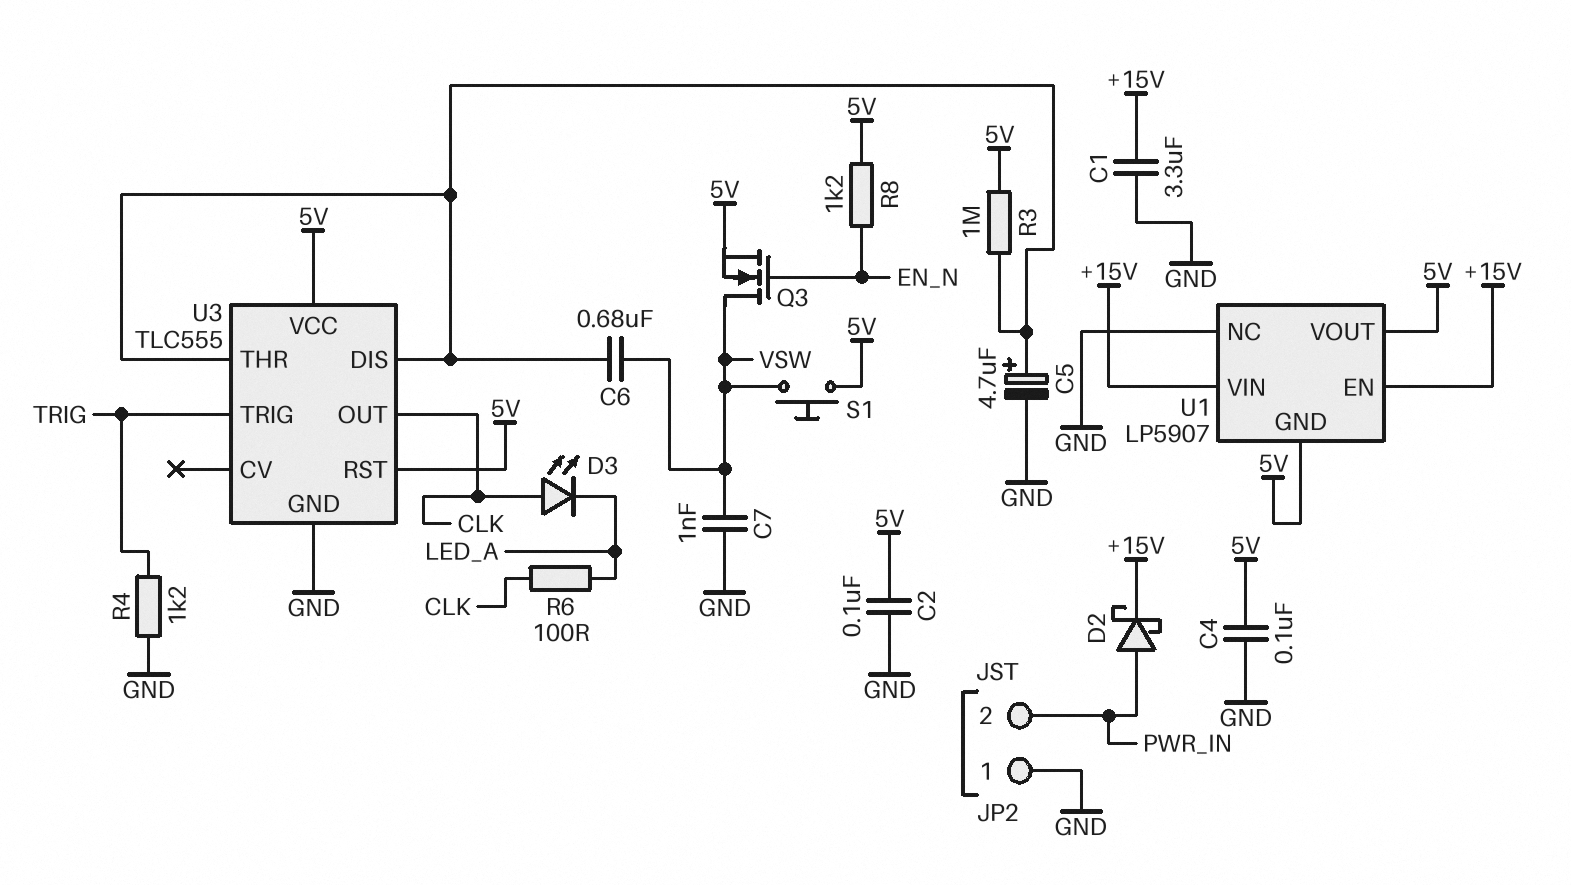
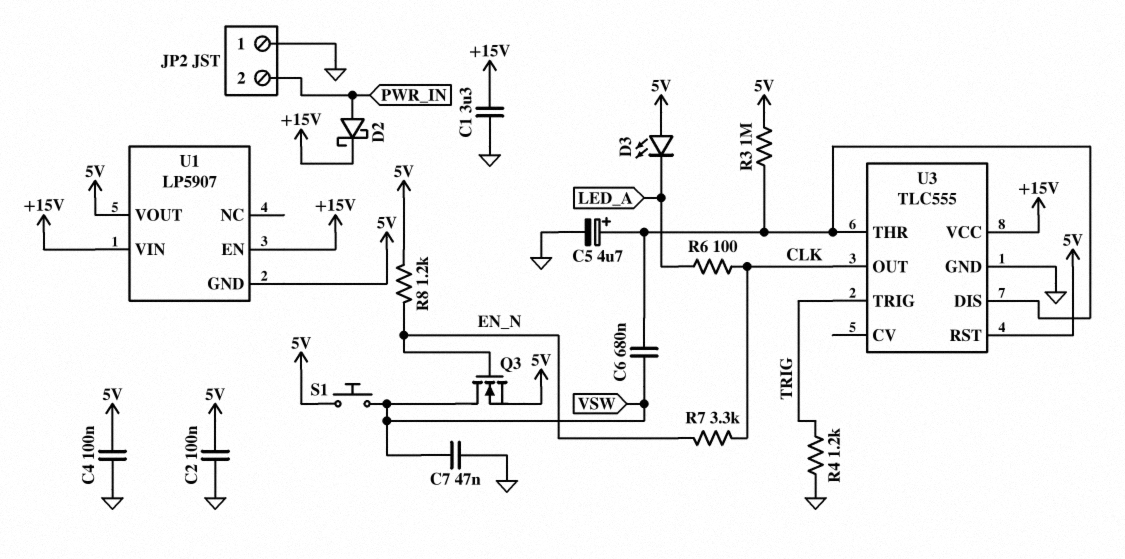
C7: 1nF (GND, VSW) -> 47nF (GND, VSW)
D3: LED (A CLK, K LED_A) -> LED (A 5V, K LED_A)
R7: none -> 3.3k (CLK, EN_N)
U1 pin NC: GND -> none
U3 pin VCC: 5V -> +15V

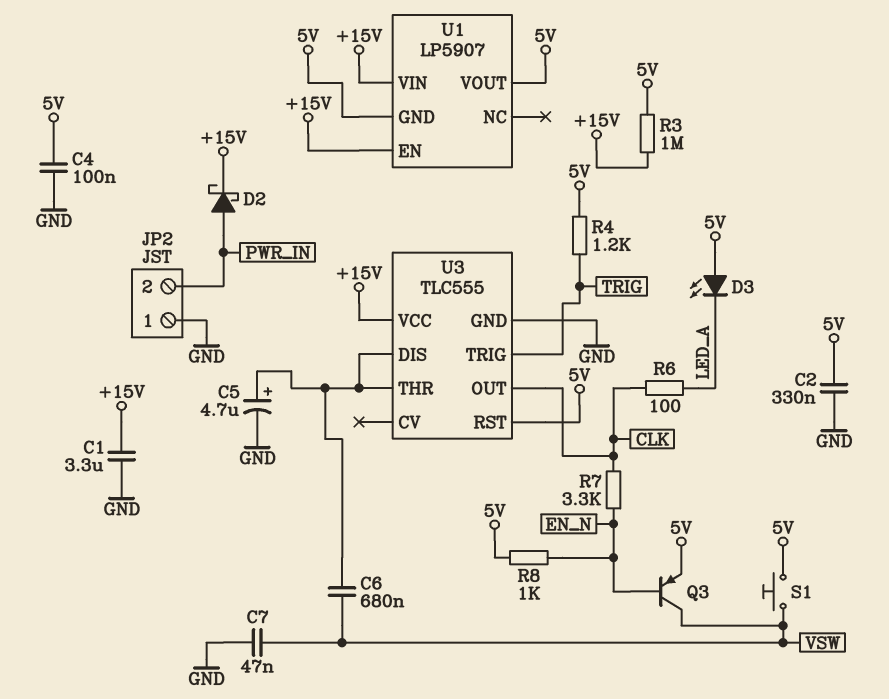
C2: 100nF (5V, GND) -> 330nF (5V, GND)
Q3: NMOS (G EN_N, D VSW, S 5V) -> PNP (B EN_N, C VSW, E 5V)
R3: 1M (5V, U3/DIS) -> 1M (+15V, 5V)
R4: 1.2k (GND, TRIG) -> 1.2k (5V, TRIG)
R8: 1.2k (5V, EN_N) -> 1k (5V, EN_N)

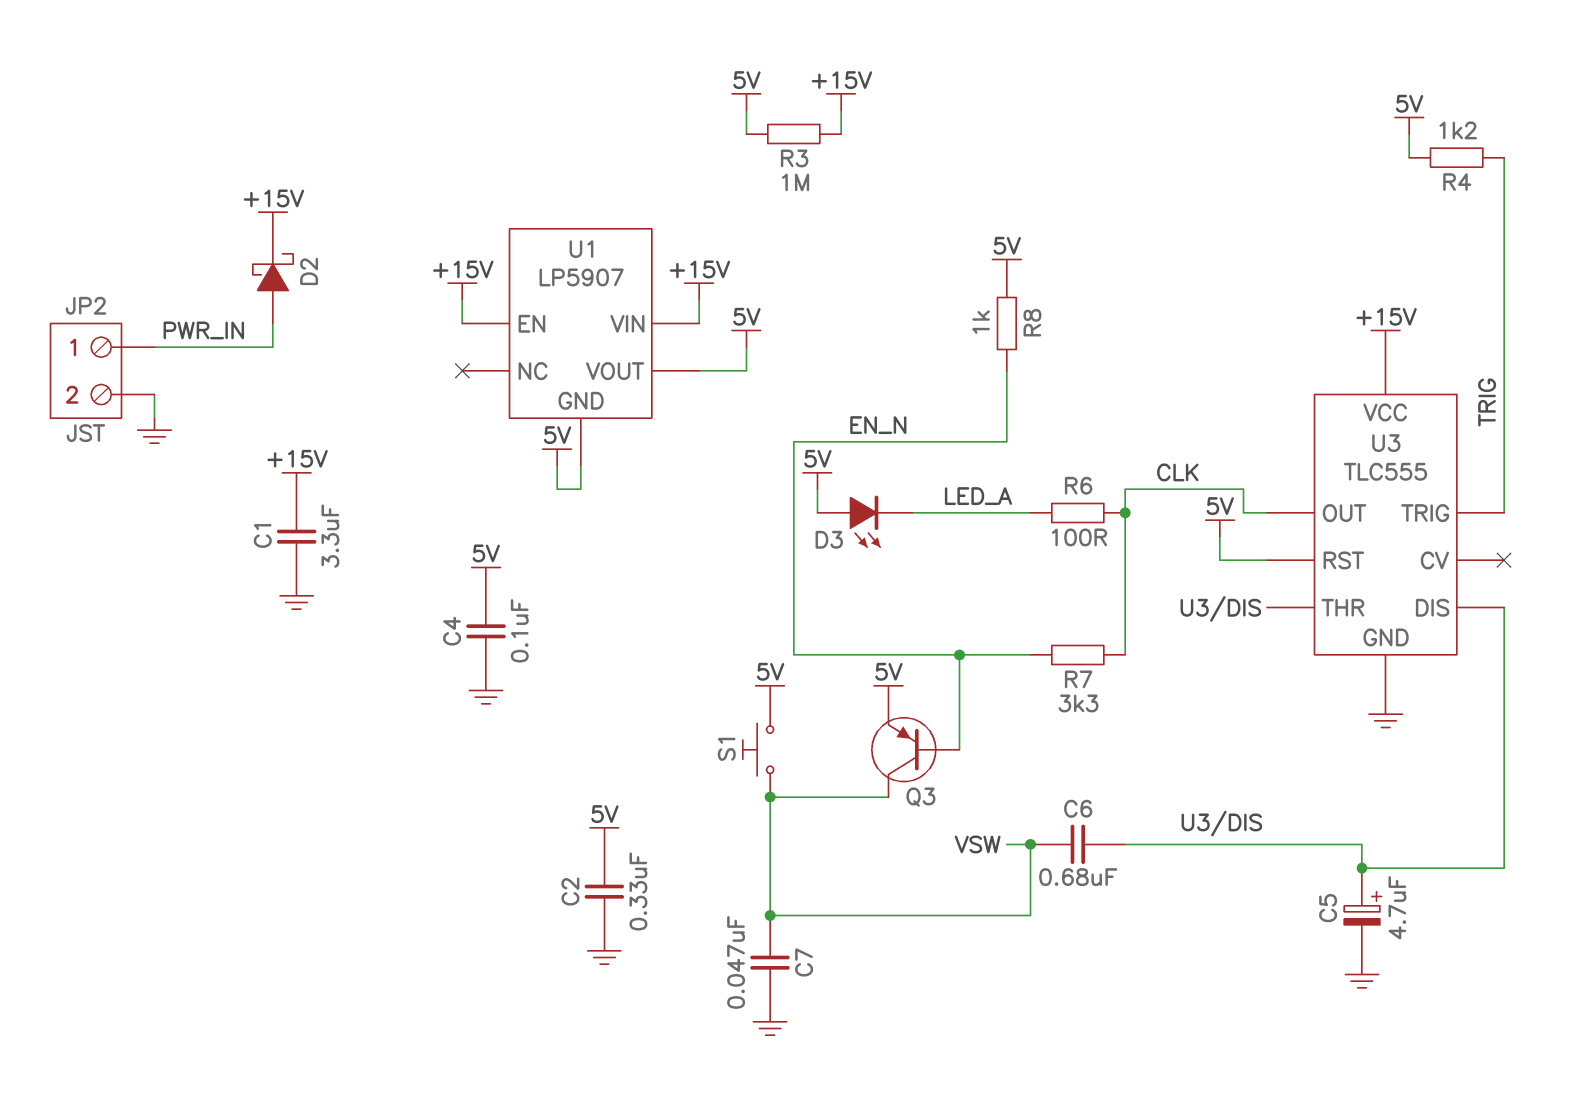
JP2 pin 1: GND -> PWR_IN
JP2 pin 2: PWR_IN -> GND

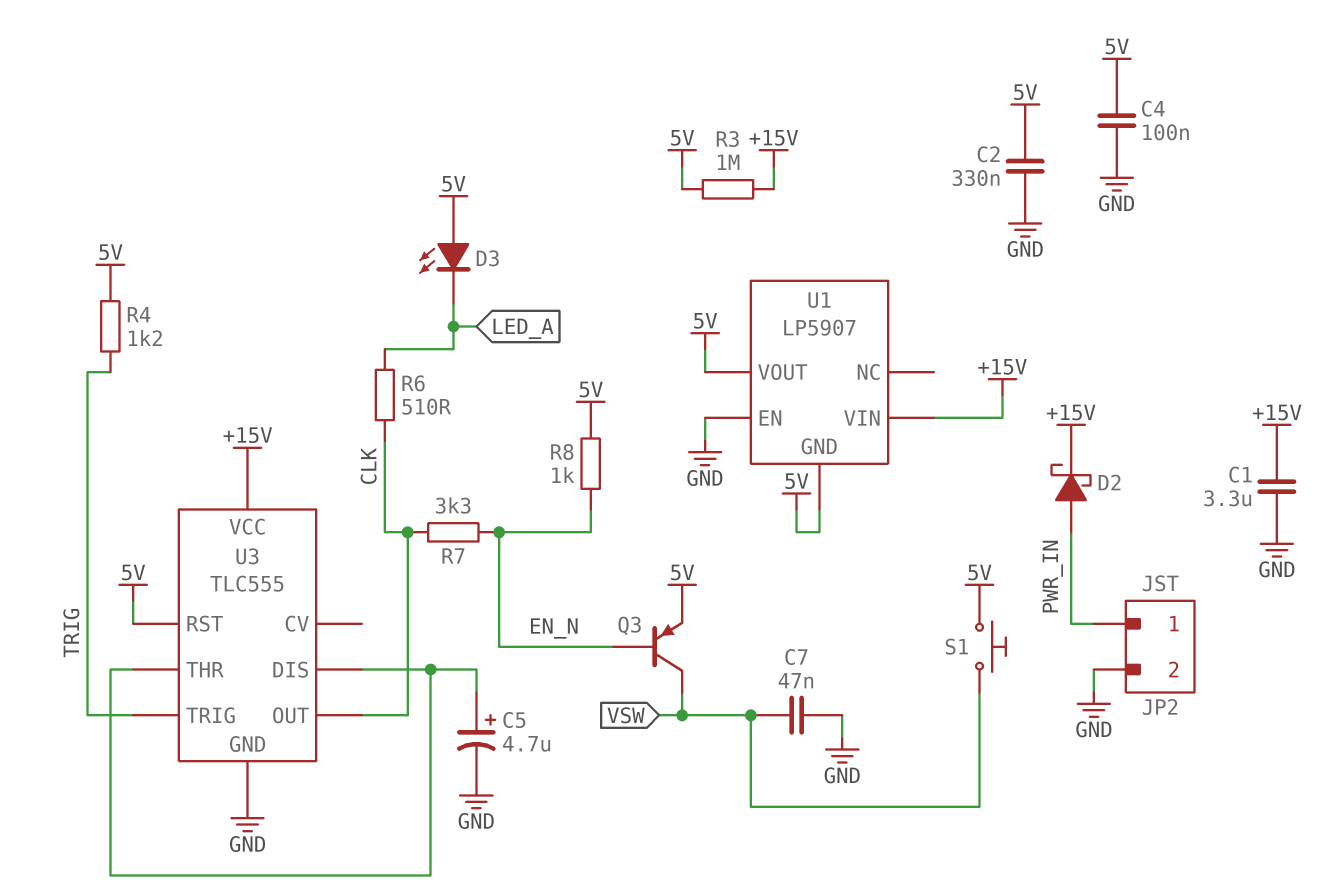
C6: 680nF (U3/DIS, VSW) -> none
R6: 100 (CLK, LED_A) -> 510 (CLK, LED_A)
U1 pin EN: +15V -> GND

